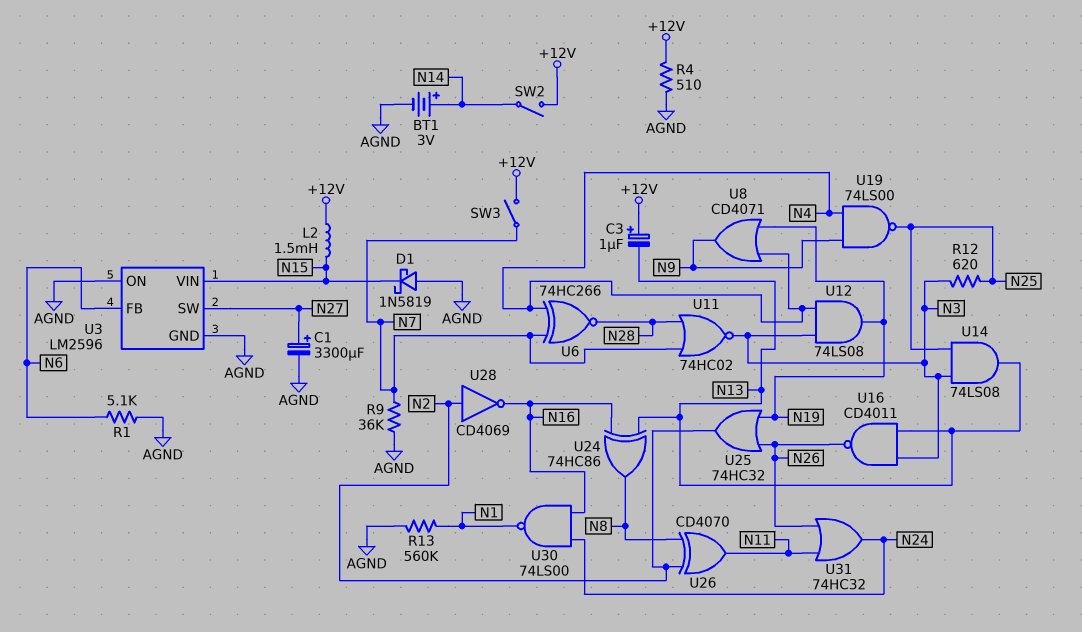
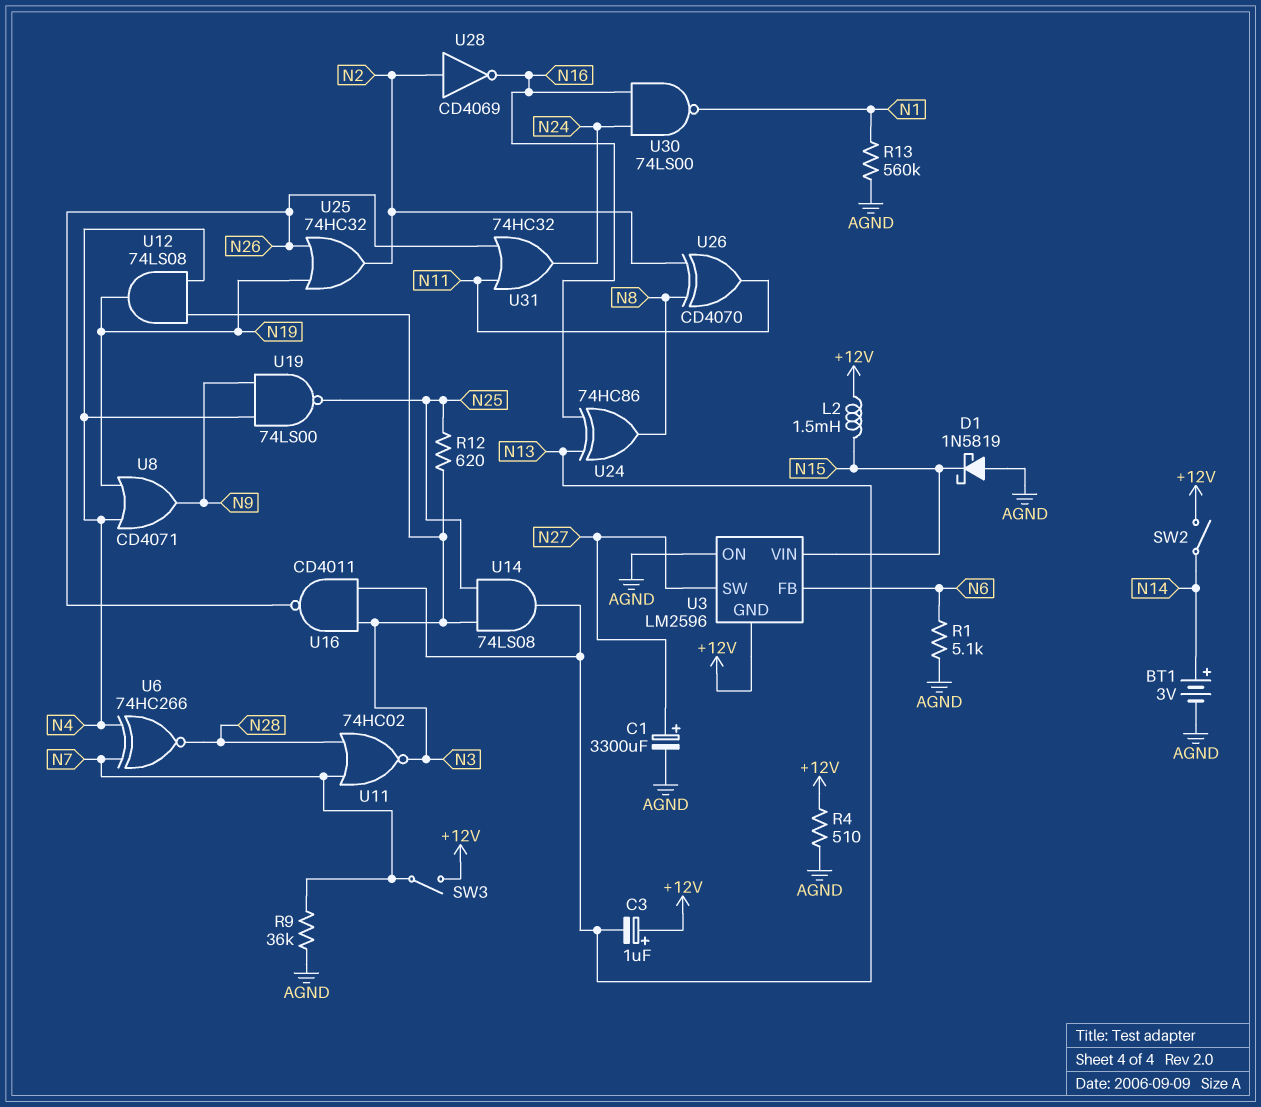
U3 pin GND: AGND -> +12V

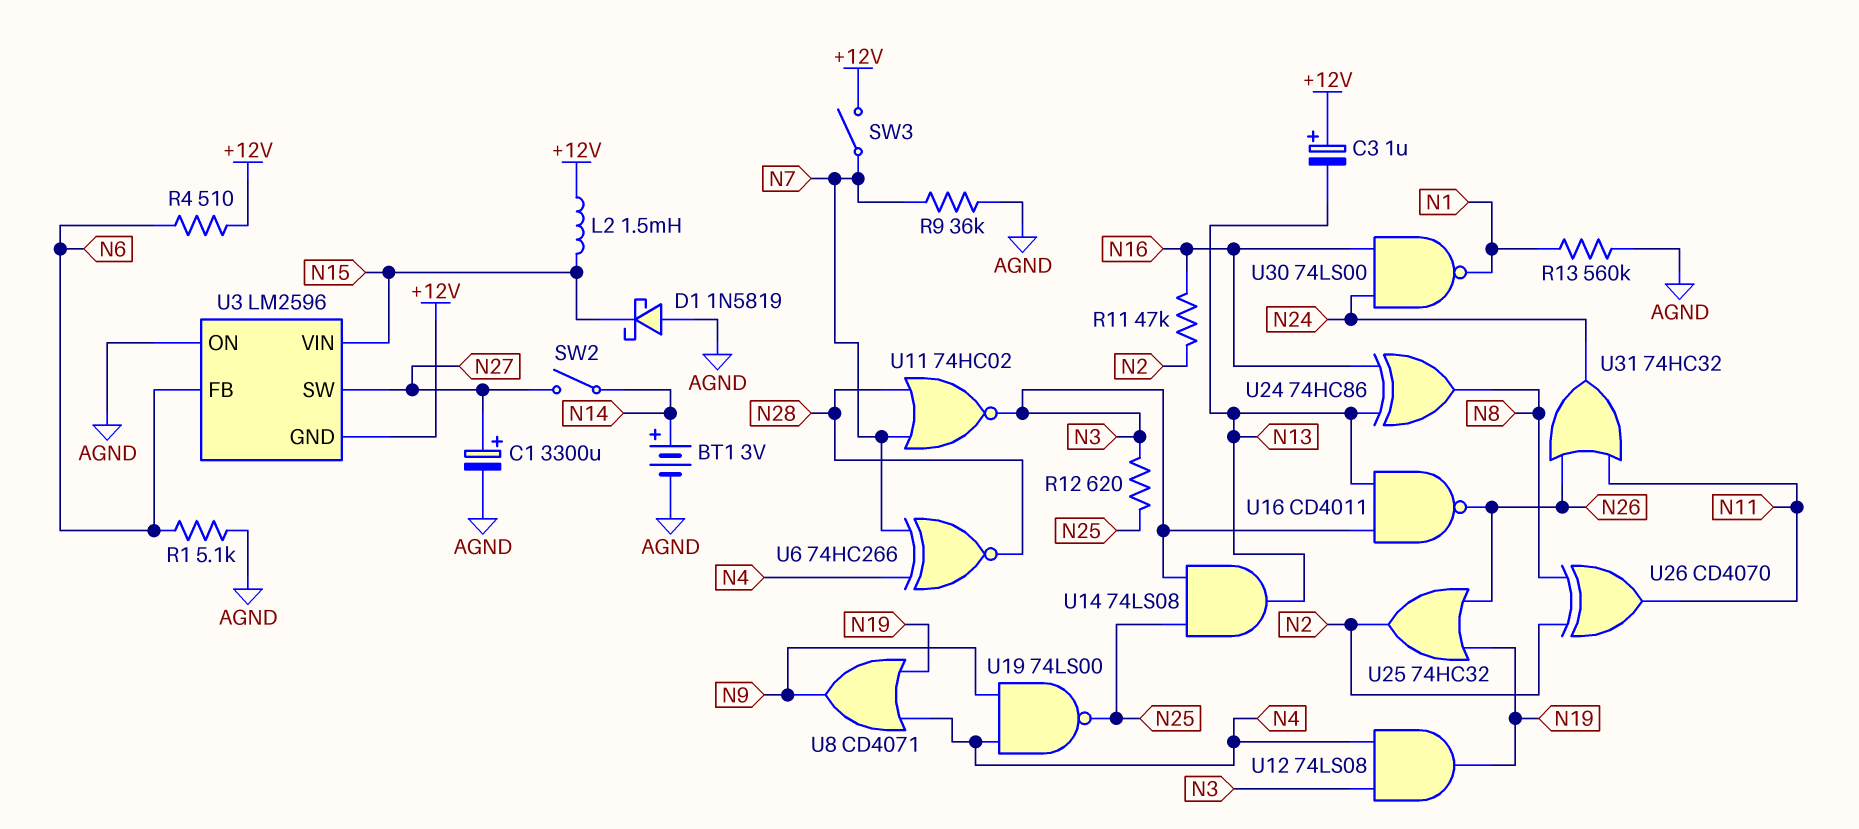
R4: 510 (+12V, AGND) -> 510 (+12V, N6)
R11: none -> 47k (N2, N16)
SW2: switch (+12V, N14) -> switch (N14, N27)
U28: NOT CD4069 (in N2, out N16) -> none

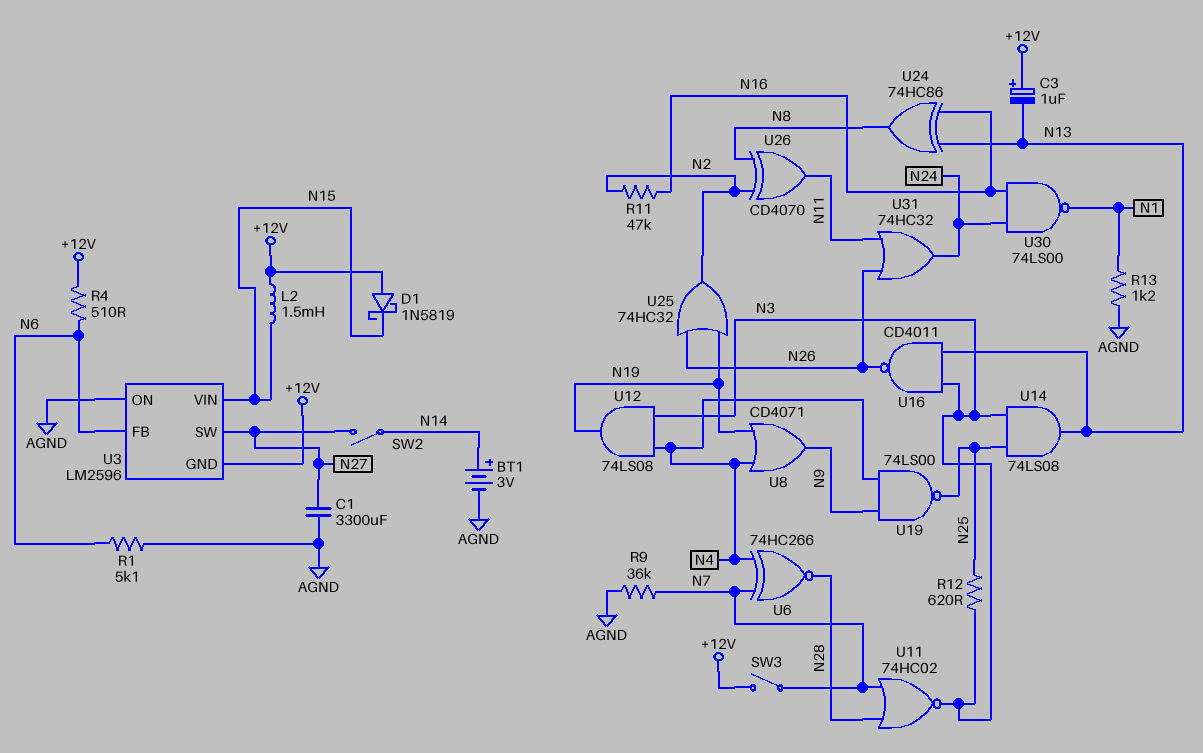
C1: 3300uF (plus N27, minus AGND) -> 3300uF (AGND, N27)
D1: schottky 1N5819 (A AGND, K N15) -> schottky 1N5819 (A +12V, K N15)
R13: 560k (AGND, N1) -> 1.2k (AGND, N1)

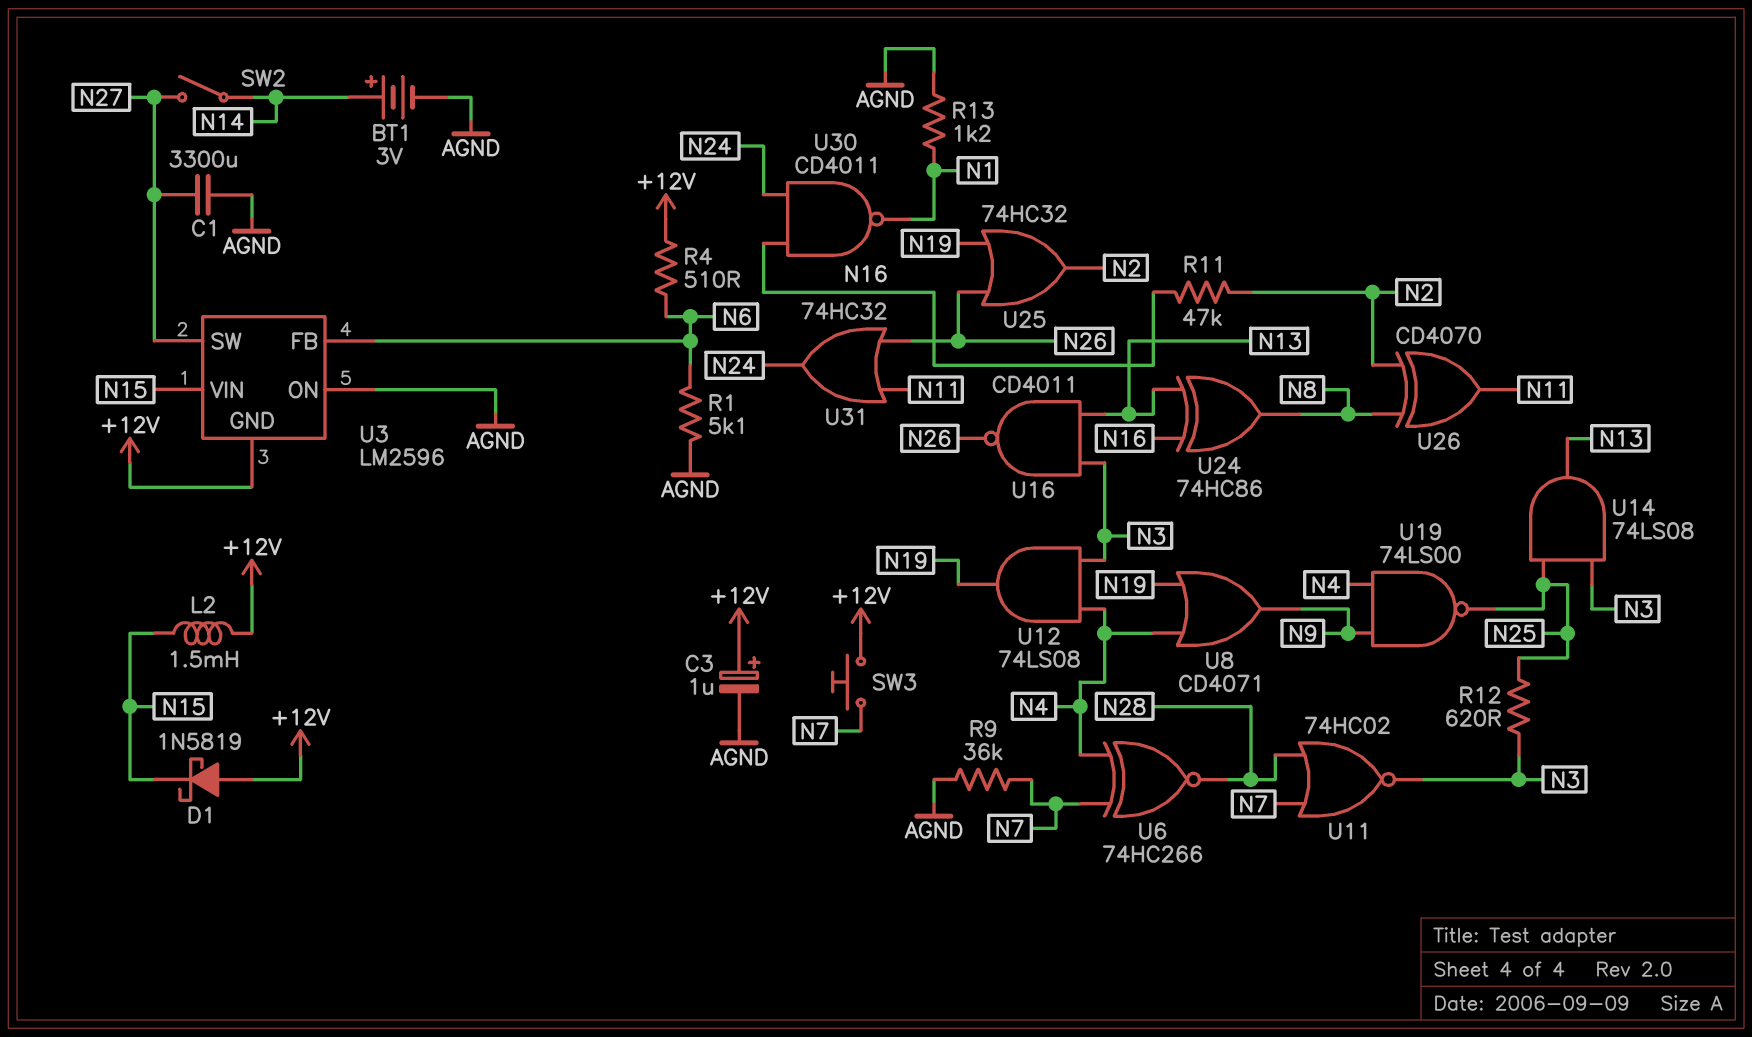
C3: 1uF (plus +12V, minus N13) -> 1uF (plus +12V, minus AGND)
SW3: switch (+12V, N7) -> button (+12V, N7)
U30: NAND 74LS00 (in N16, in N24, out N1) -> NAND CD4011 (in N16, in N24, out N1)

